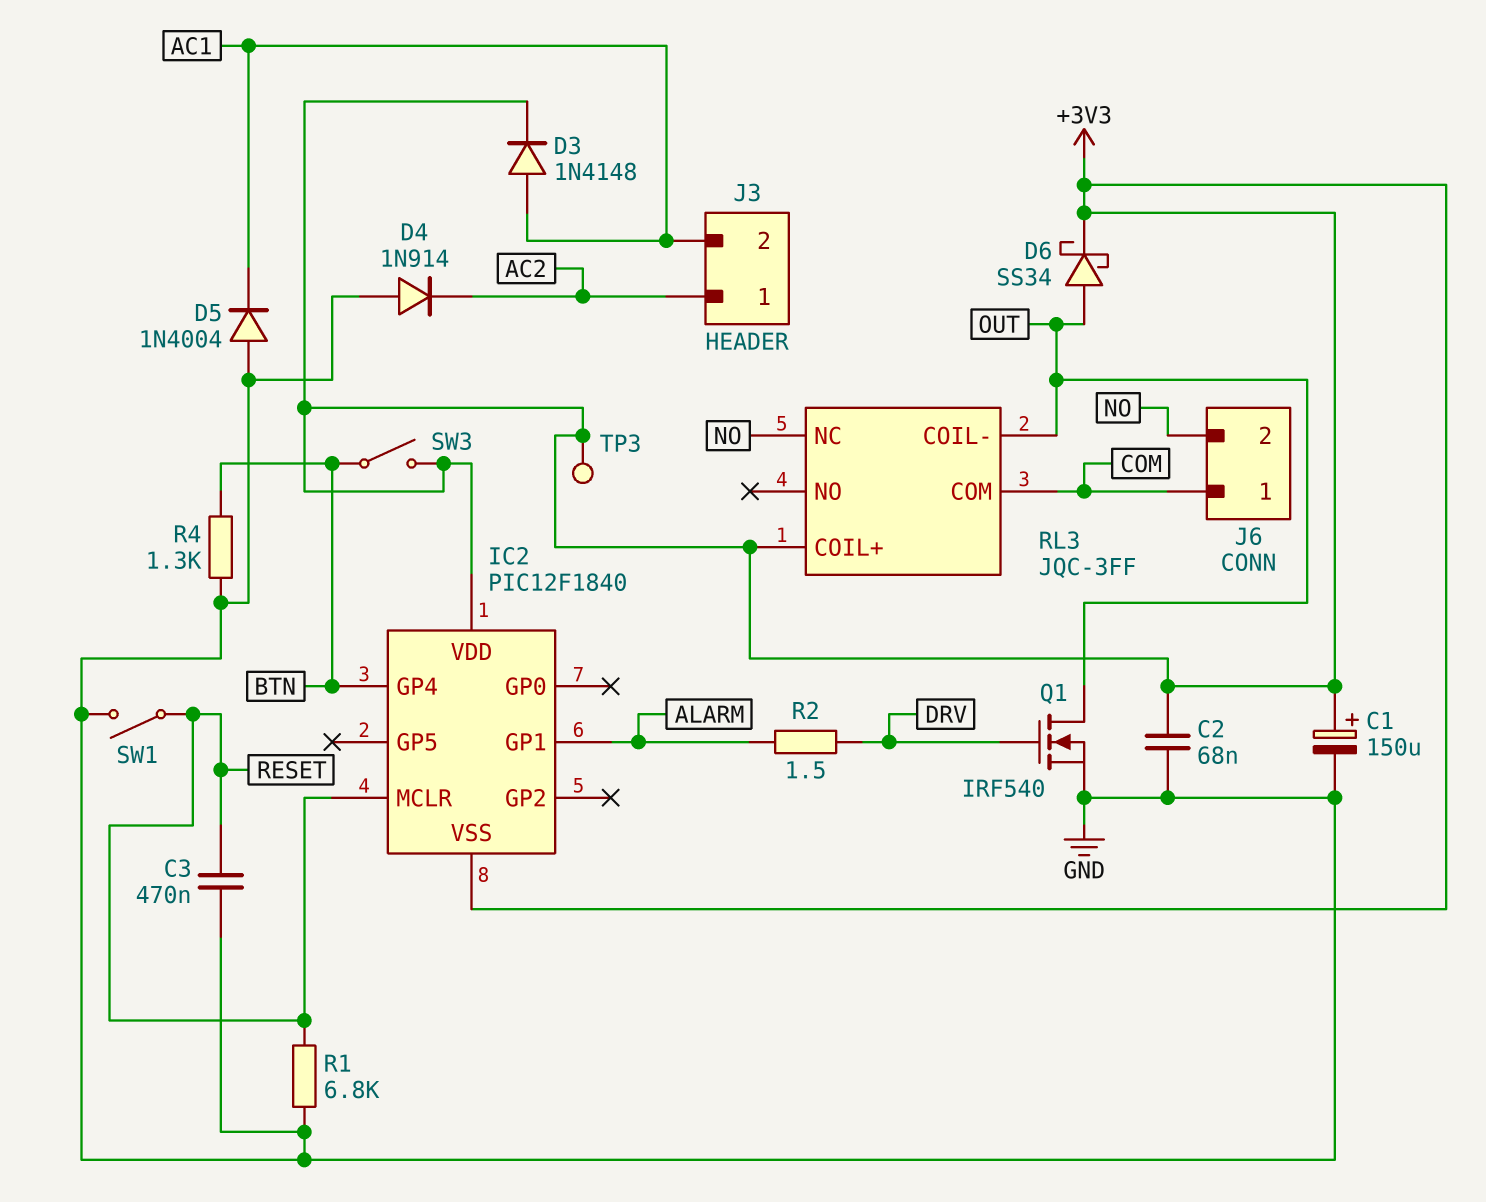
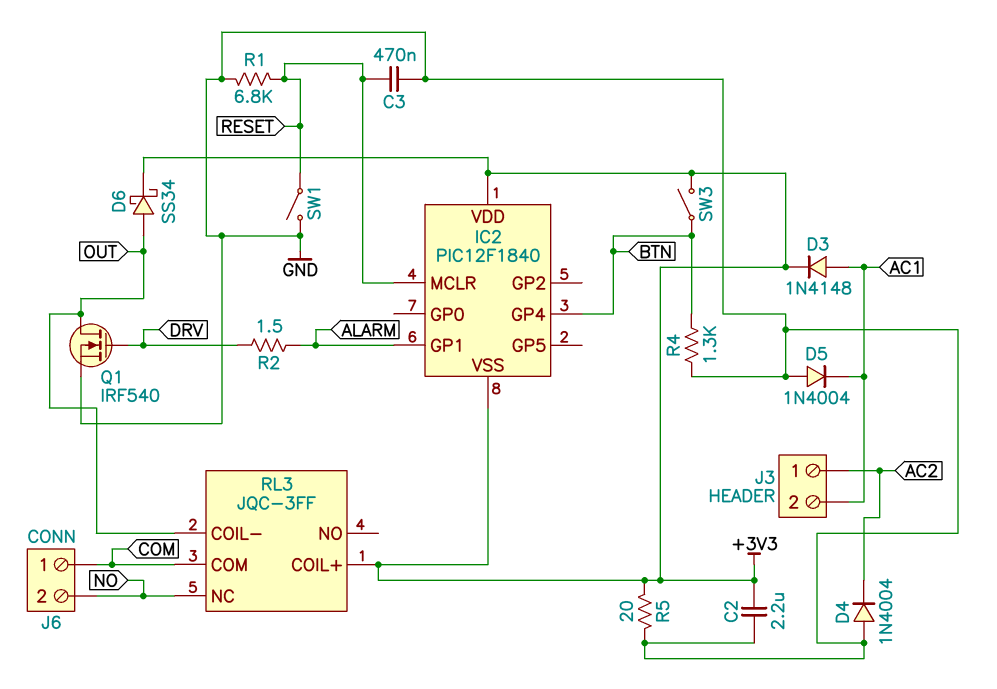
C1: 150uF (plus +3V3, minus GND) -> none
C2: 68nF (+3V3, GND) -> 2.2uF (+3V3, GND)
D4: diode 1N914 (A GND, K AC2) -> diode 1N4004 (A GND, K AC2)
R5: none -> 20 (+3V3, GND)
TP3: test point (+3V3) -> none

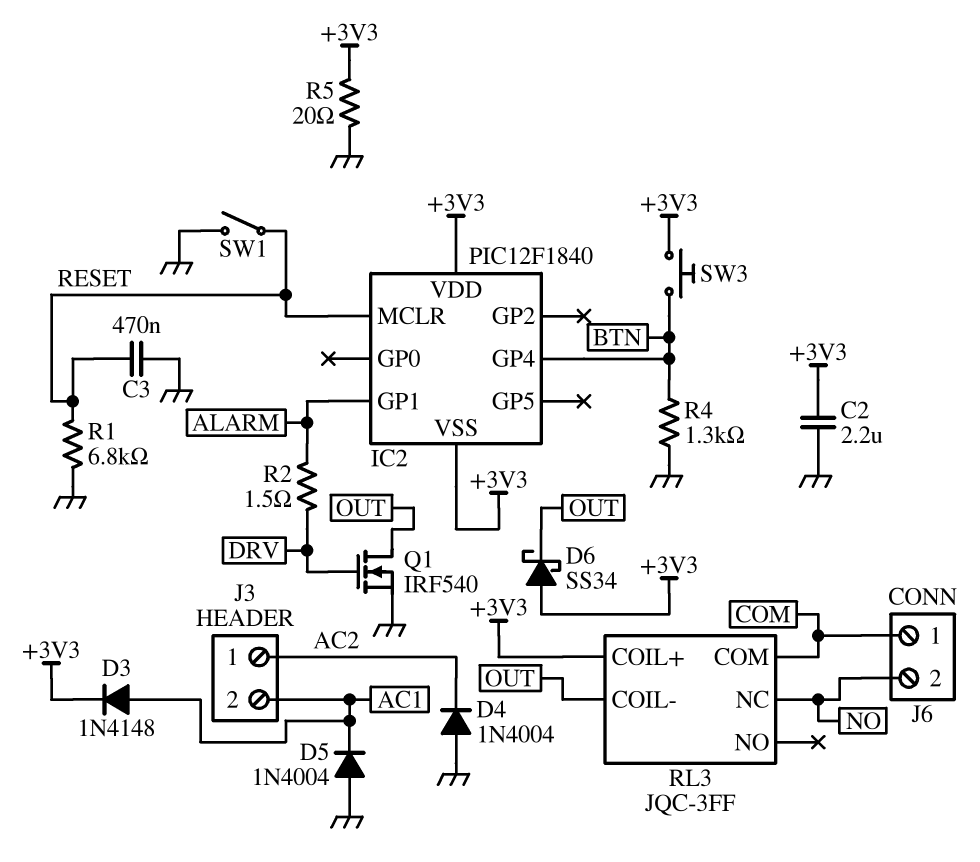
D6: schottky SS34 (A OUT, K +3V3) -> schottky SS34 (A +3V3, K OUT)
SW3: switch (+3V3, BTN) -> button (+3V3, BTN)

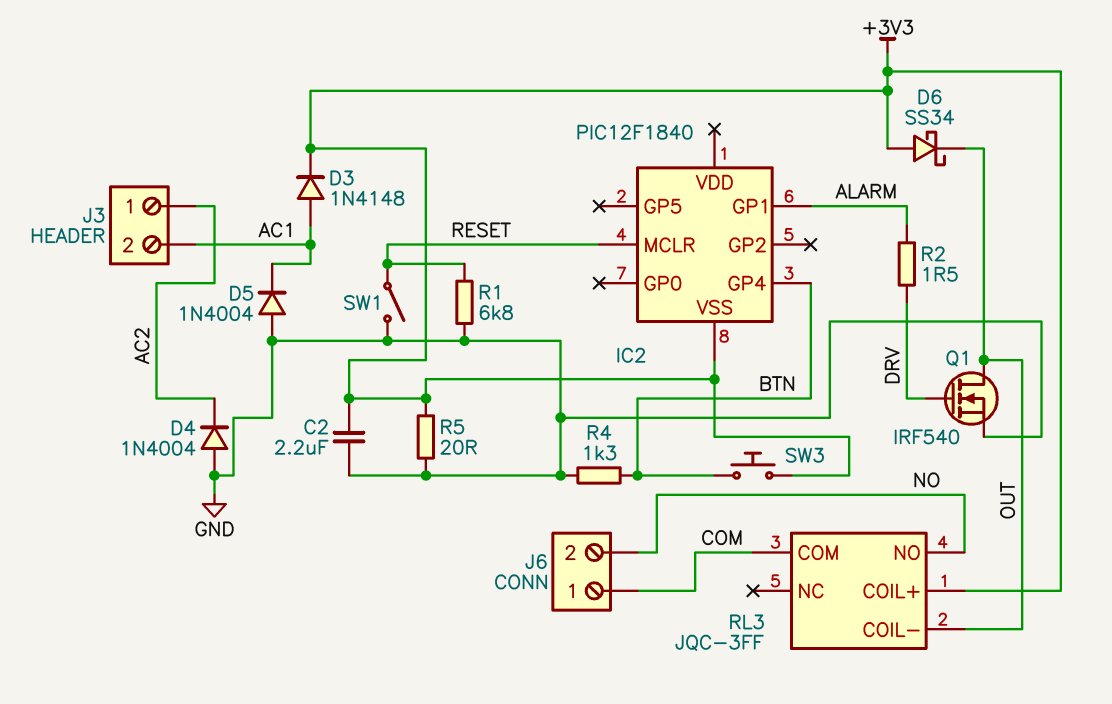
C3: 470nF (GND, RESET) -> none
IC2 pin VDD: +3V3 -> none
RL3 pin NC: NO -> none
RL3 pin NO: none -> NO

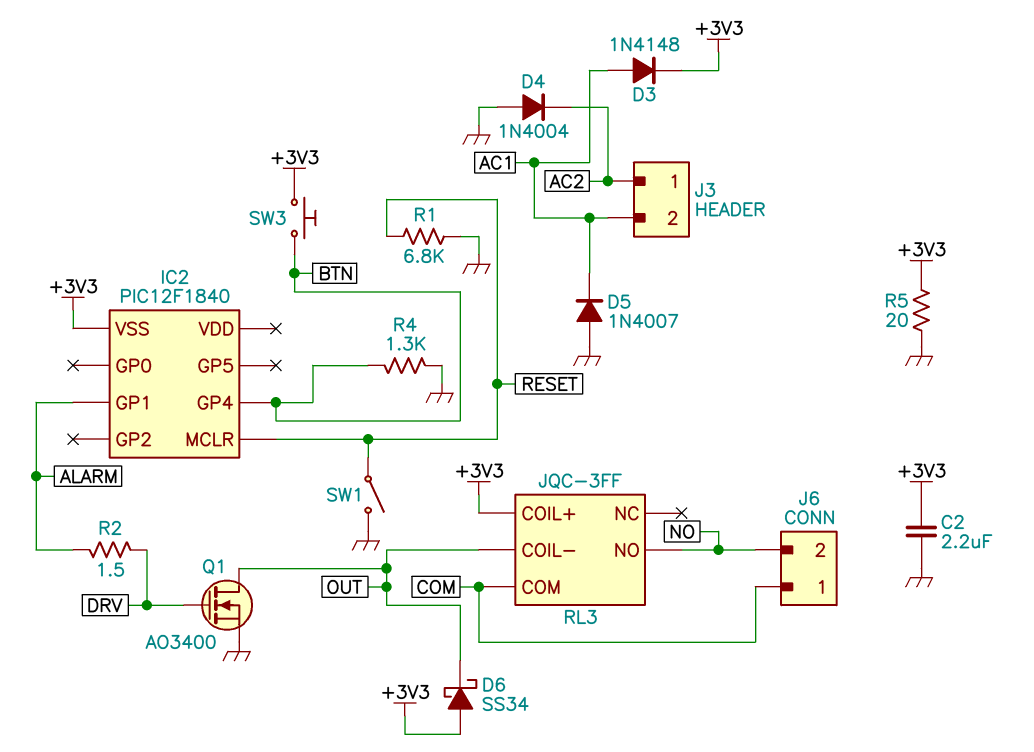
D5: diode 1N4004 (A GND, K AC1) -> diode 1N4007 (A GND, K AC1)
Q1: NMOS IRF540 (G DRV, D OUT, S GND) -> NMOS AO3400 (G DRV, D OUT, S GND)

